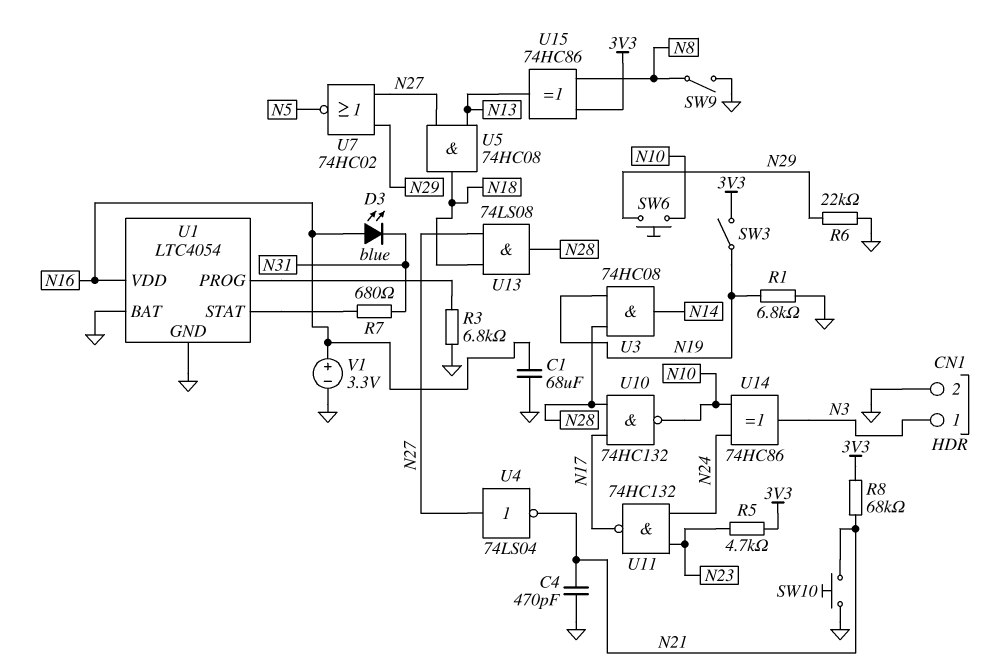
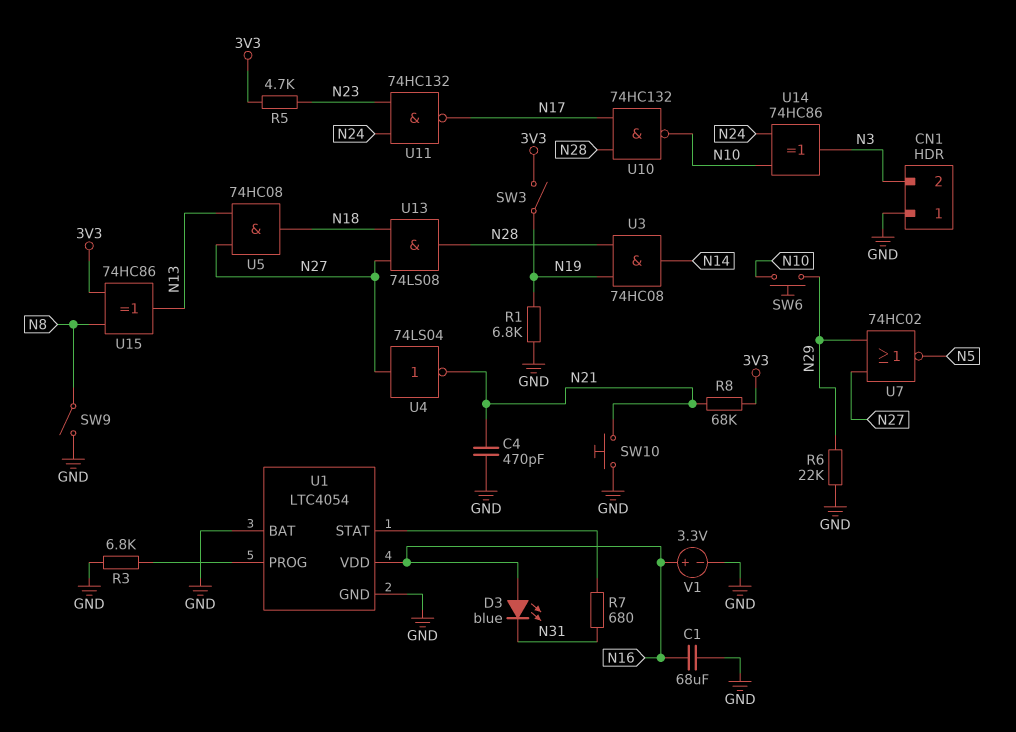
CN1 pin 1: N3 -> GND
CN1 pin 2: GND -> N3

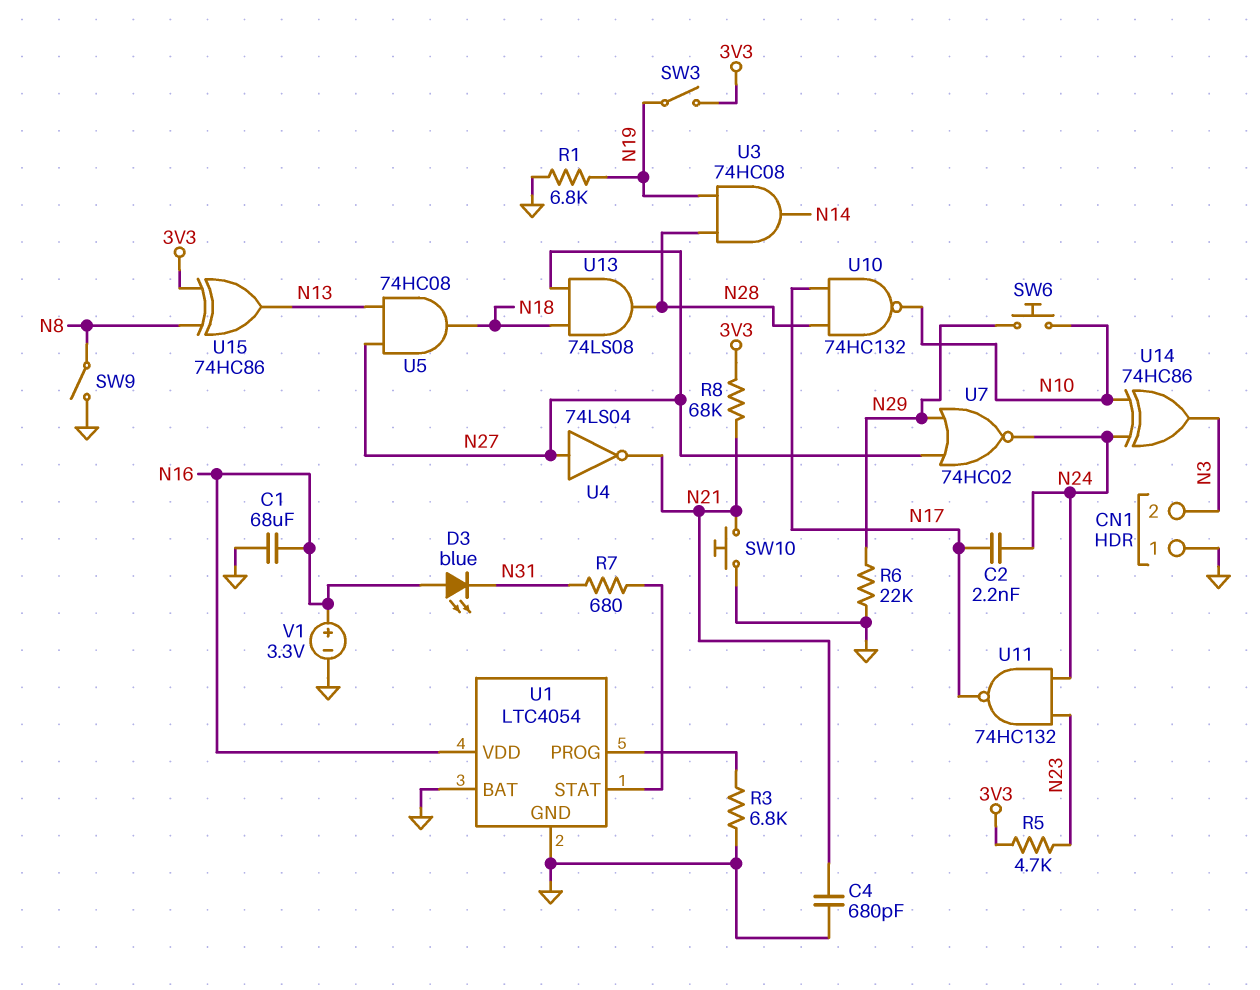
C2: none -> 2.2nF (N17, N24)
C4: 470pF (GND, N21) -> 680pF (GND, N21)
U7: NOR 74HC02 (in N27, in N29, out N5) -> NOR 74HC02 (in N27, in N29, out N24)

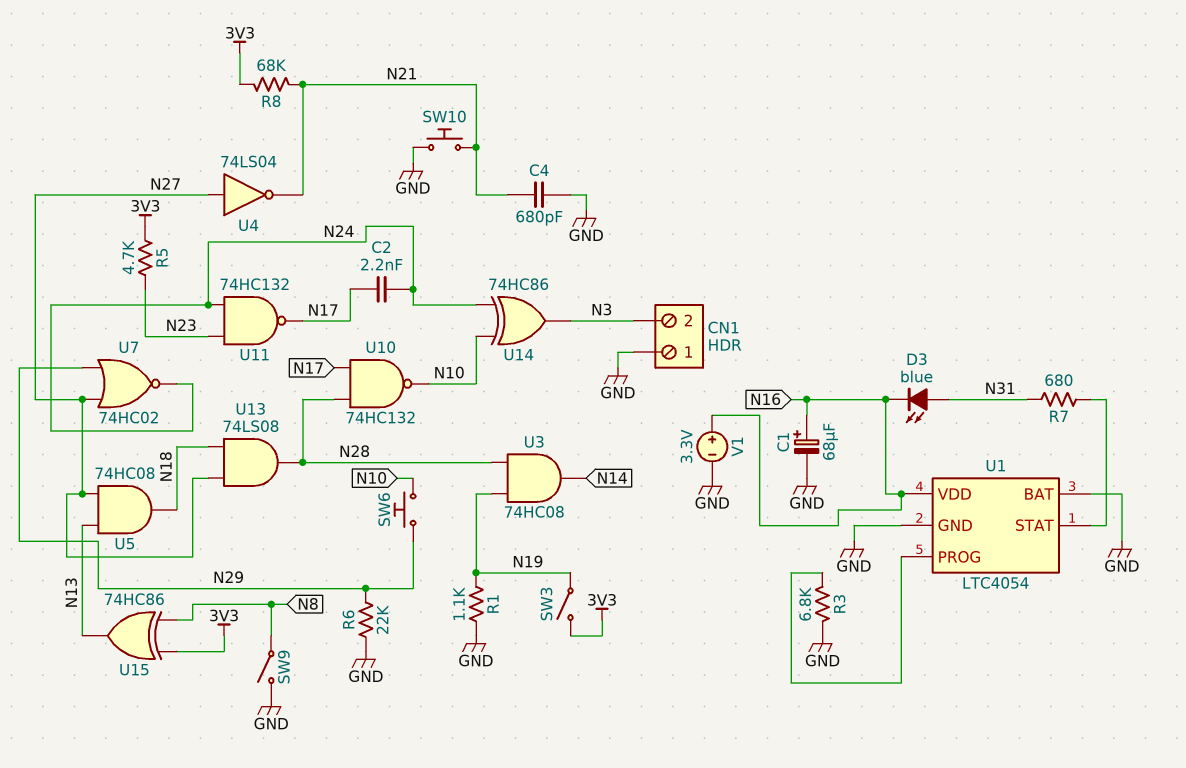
C1: 68uF (GND, N16) -> 68uF (plus N16, minus GND)
D3: LED blue (A N16, K N31) -> LED blue (A N31, K N16)
R1: 6.8k (GND, N19) -> 1.1k (GND, N19)

